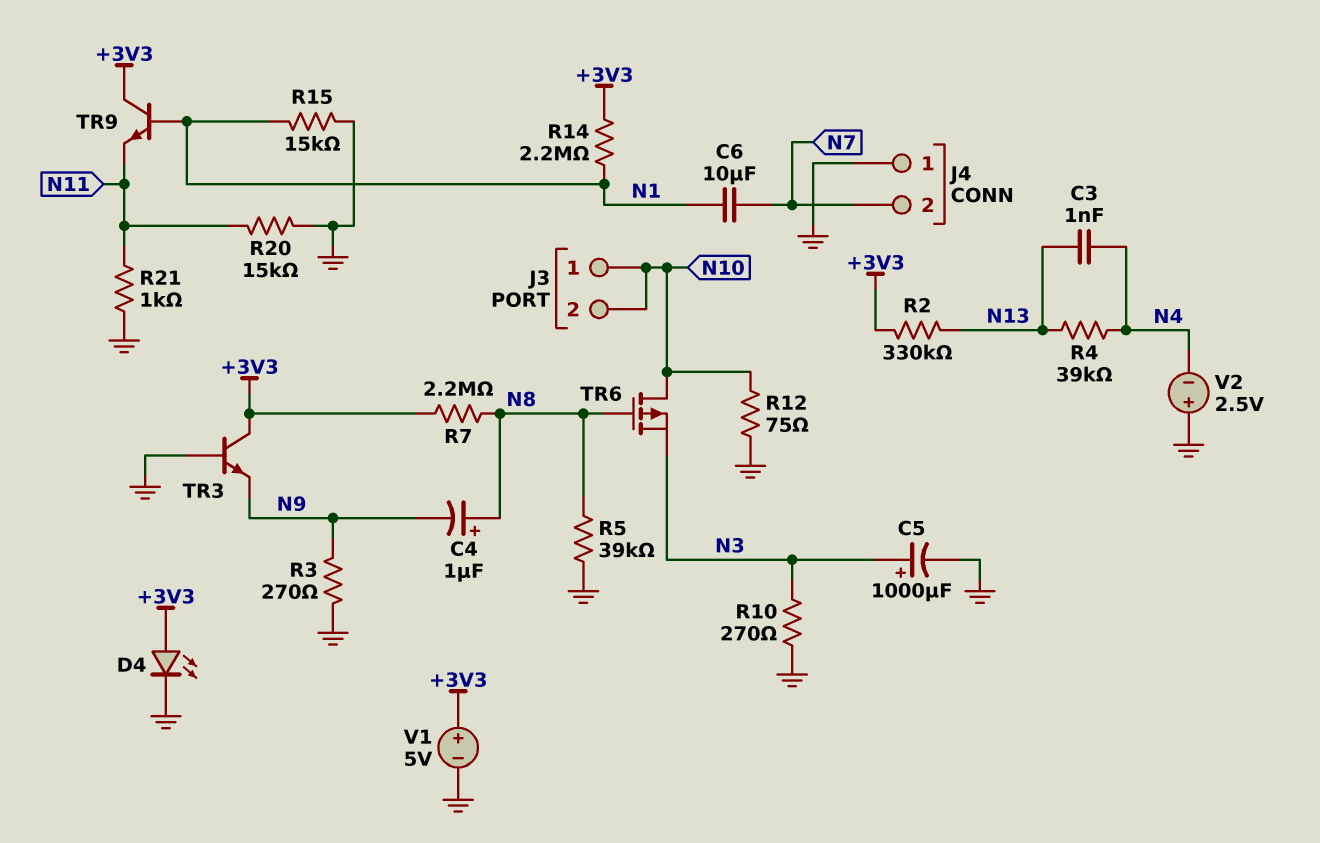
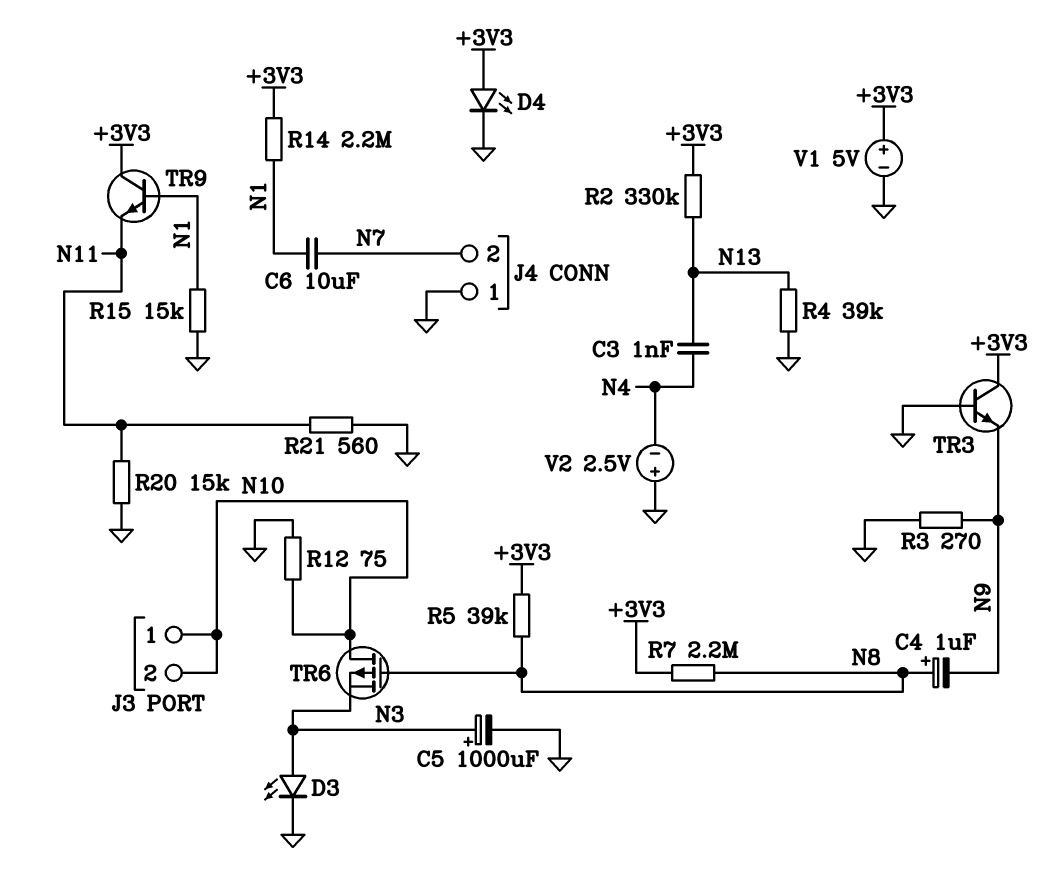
D3: none -> LED (A N3, K GND)
R4: 39k (N4, N13) -> 39k (GND, N13)
R5: 39k (GND, N8) -> 39k (+3V3, N8)
R10: 270 (GND, N3) -> none
R21: 1k (GND, N11) -> 560 (GND, N11)

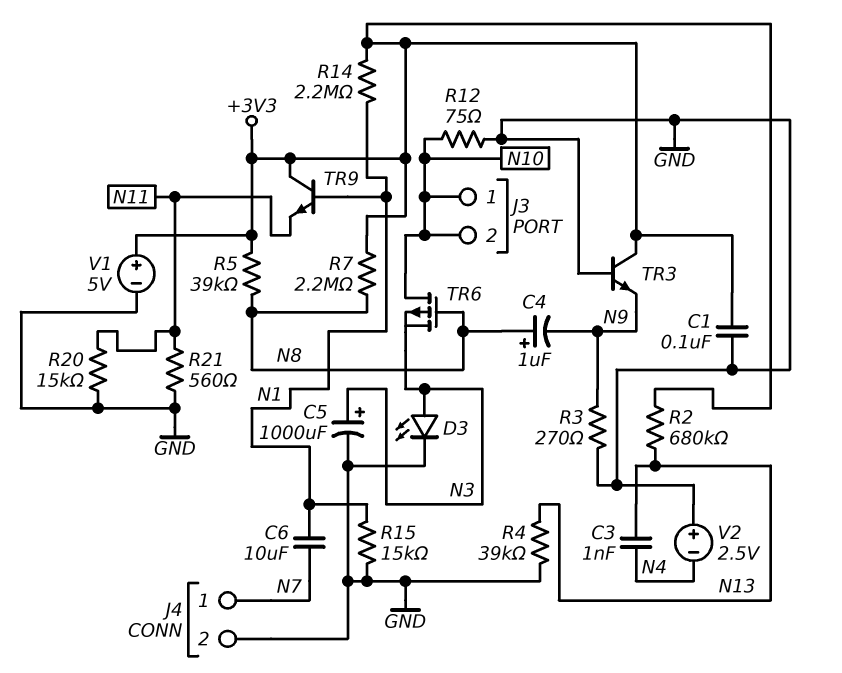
C1: none -> 100nF (+3V3, GND)
D4: LED (A +3V3, K GND) -> none
J4 pin 1: GND -> N7
J4 pin 2: N7 -> GND
R2: 330k (+3V3, N13) -> 680k (+3V3, N13)

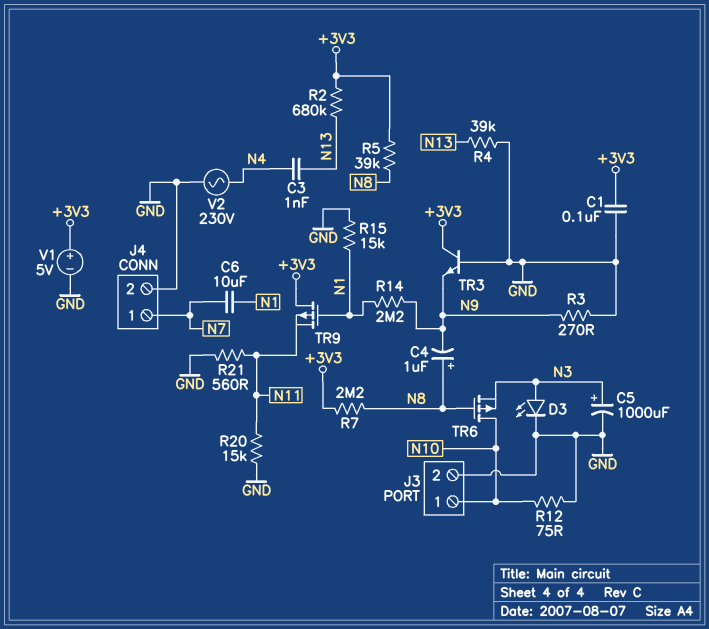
J3 pin 2: N10 -> GND
R14: 2.2M (+3V3, N1) -> 2.2M (N1, N9)
TR9: NPN (B N1, C +3V3, E N11) -> PMOS (G N1, D +3V3, S N11)
V2: 2.5V (plus GND, minus N4) -> AC 230V (GND, N4)

